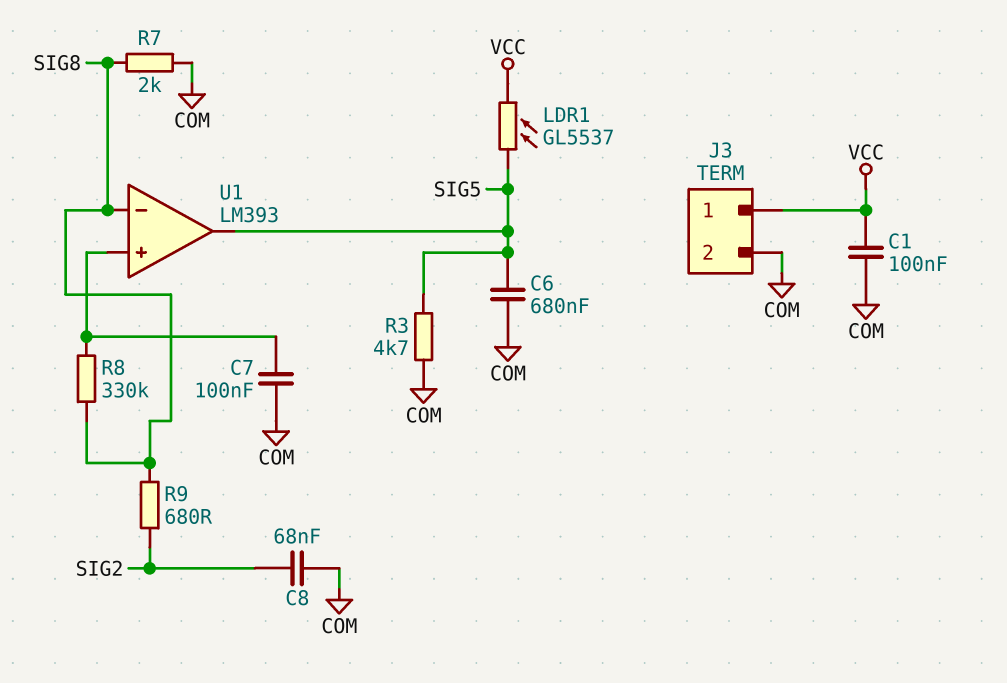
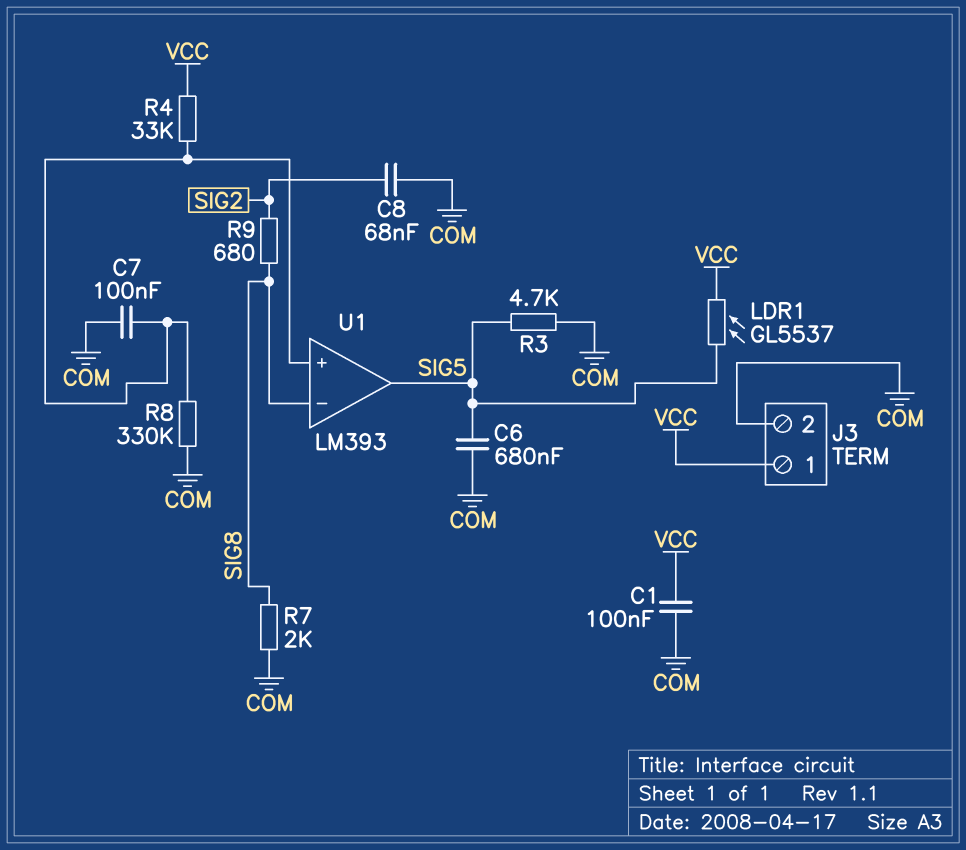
R4: none -> 33k (U1/in+, VCC)
R8: 330k (SIG8, U1/in+) -> 330k (COM, U1/in+)

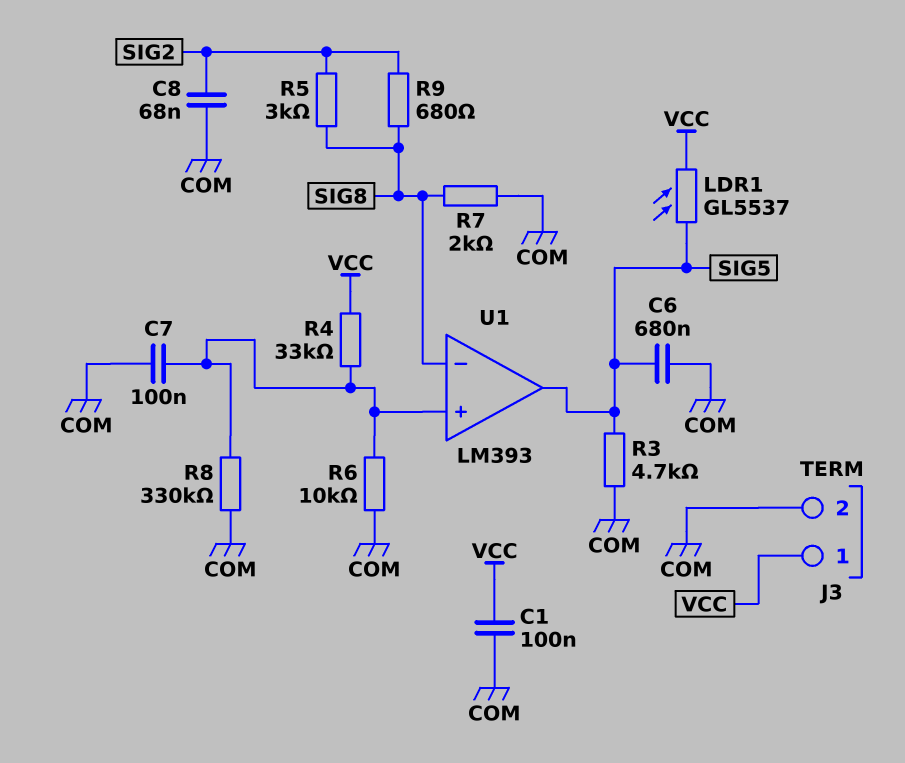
R5: none -> 3k (SIG2, SIG8)
R6: none -> 10k (COM, U1/in+)

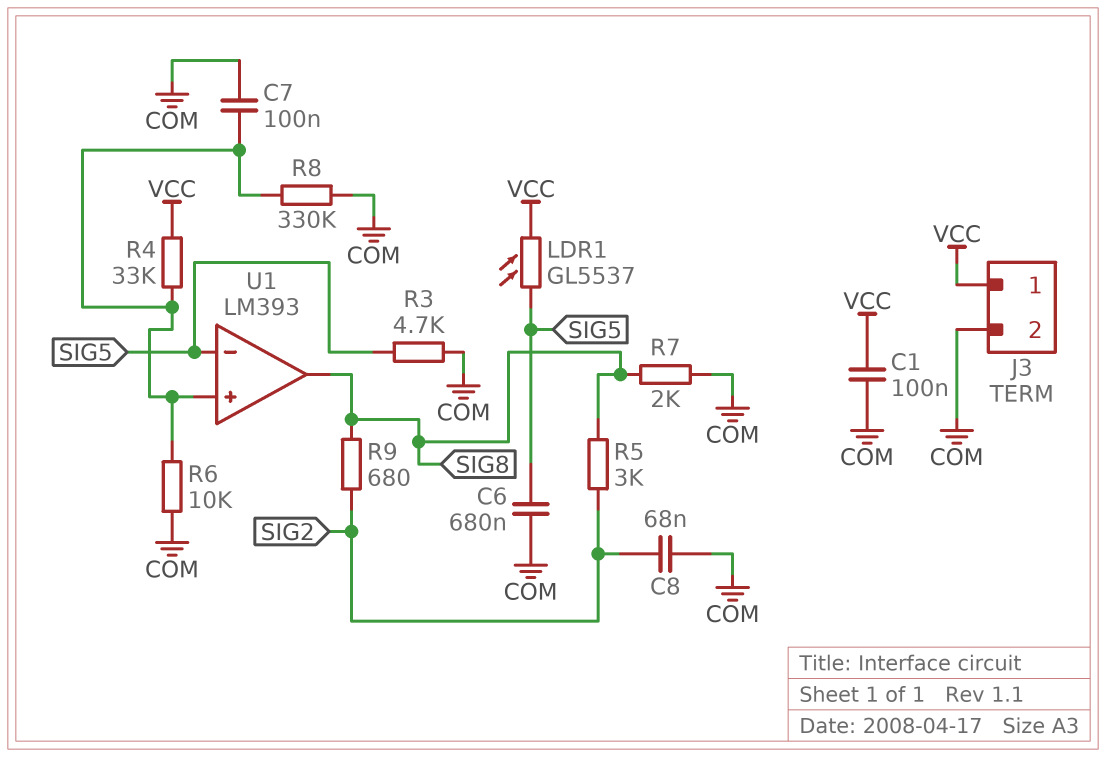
U1 pin in-: SIG8 -> SIG5
U1 pin out: SIG5 -> SIG8

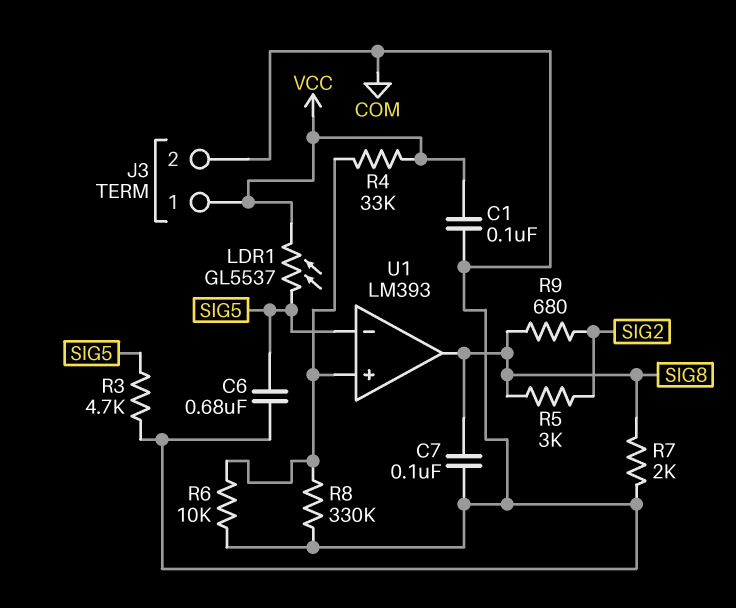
C7: 100nF (COM, U1/in+) -> 100nF (COM, SIG8)
C8: 68nF (COM, SIG2) -> none

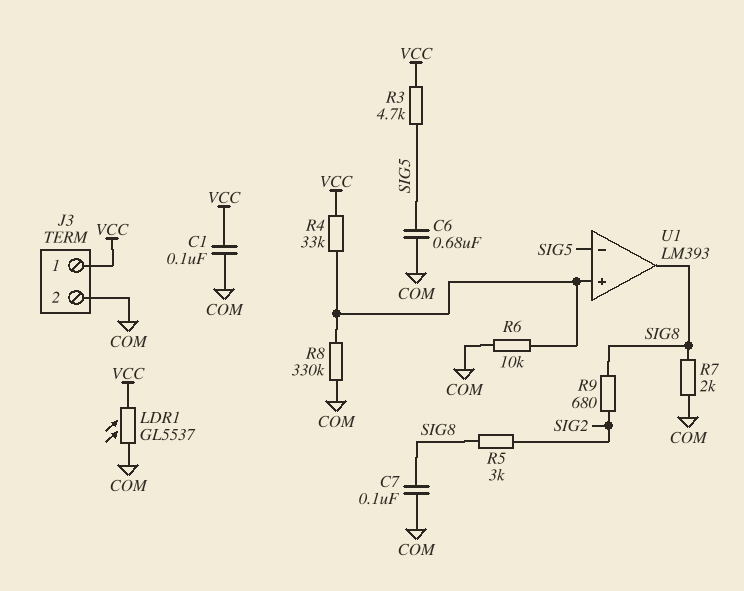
LDR1: GL5537 (SIG5, VCC) -> GL5537 (COM, VCC)
R3: 4.7k (COM, SIG5) -> 4.7k (SIG5, VCC)

